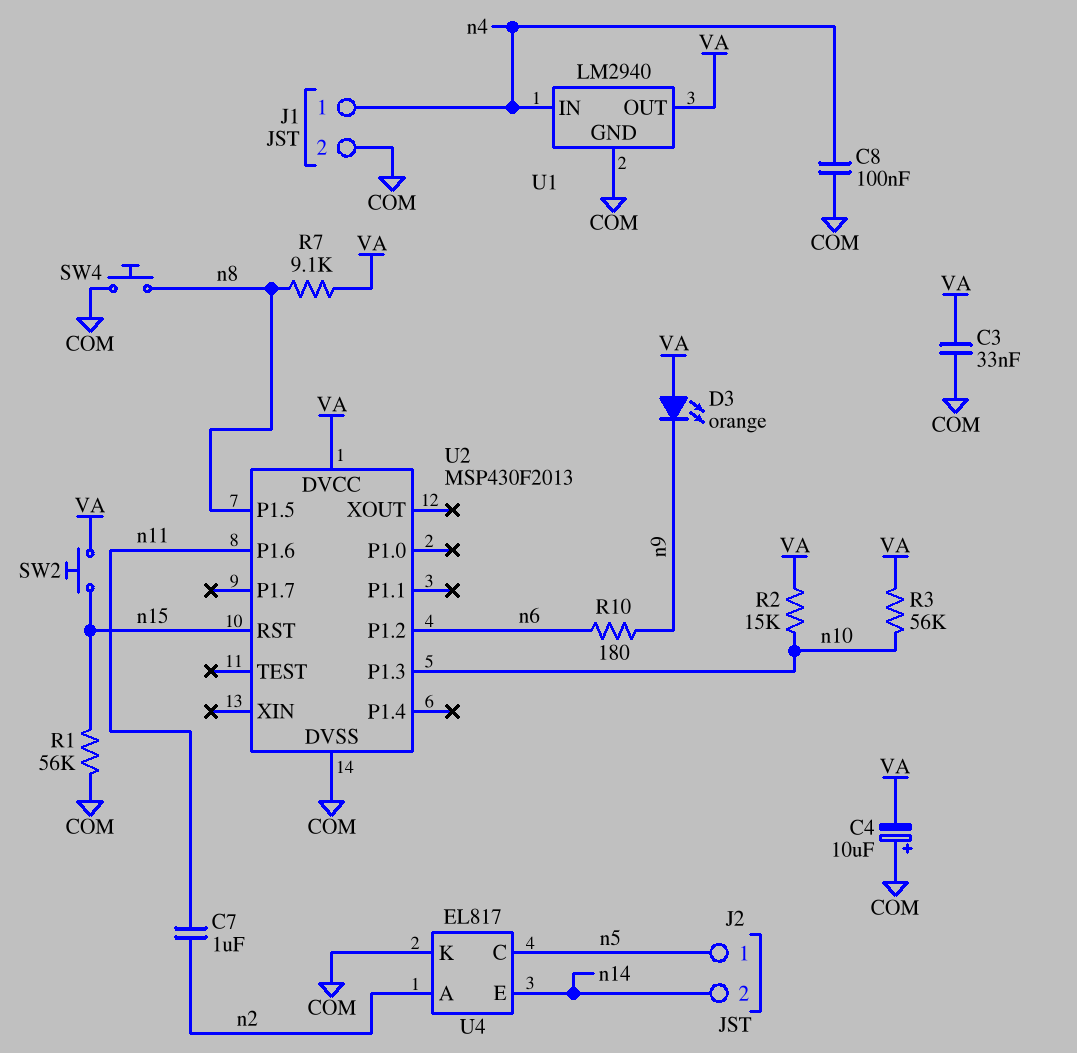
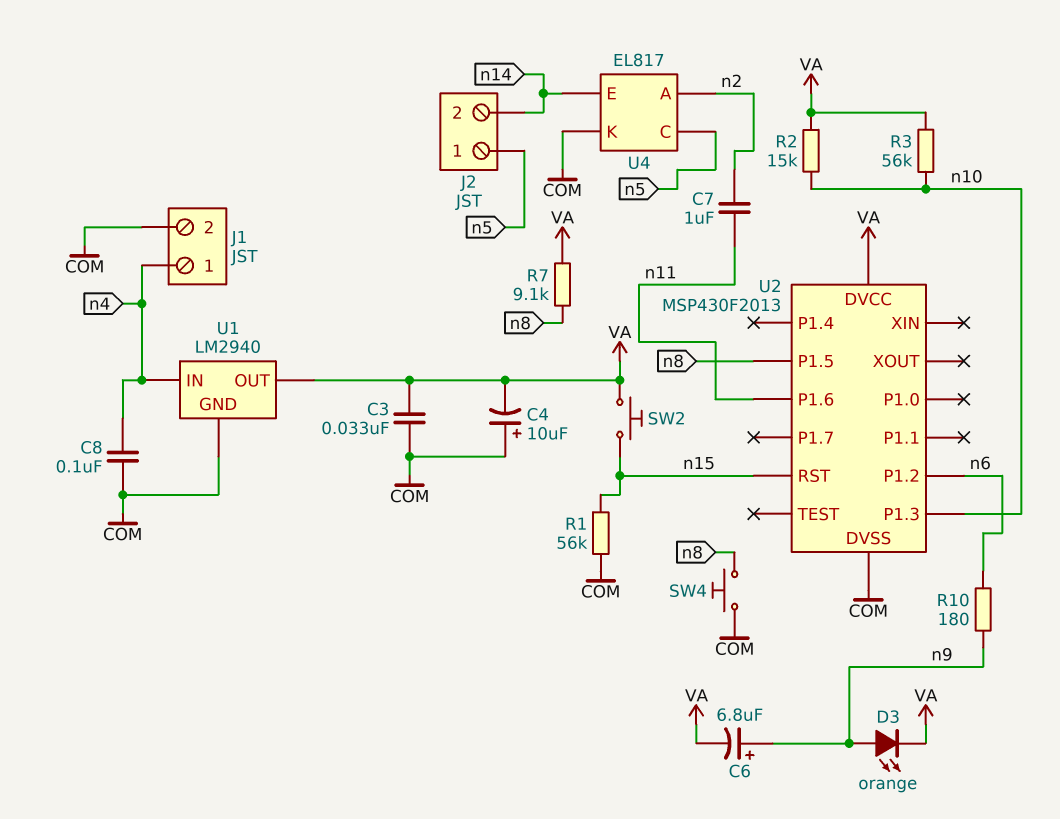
C6: none -> 6.8uF (plus n9, minus VA)
D3: LED orange (A VA, K n9) -> LED orange (A n9, K VA)

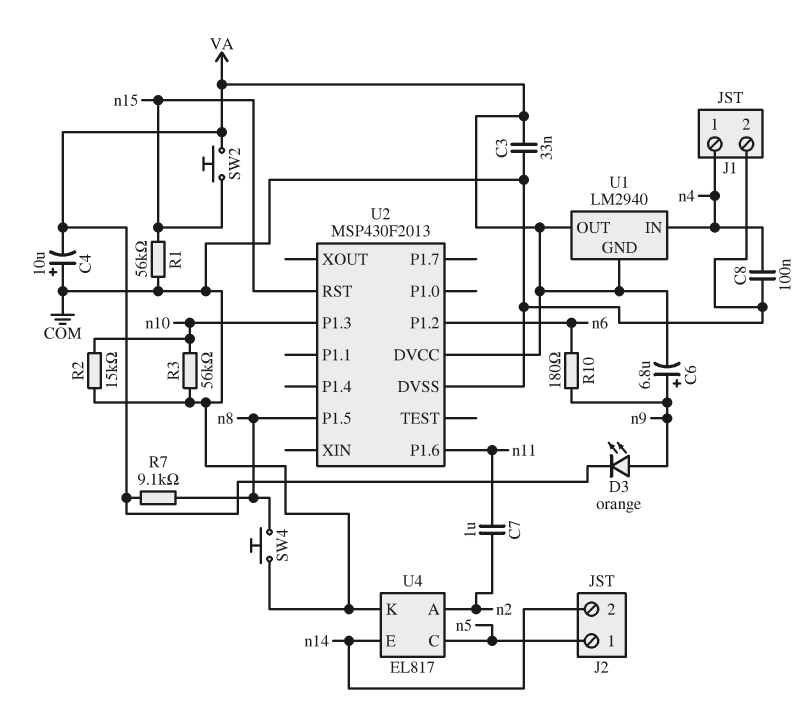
R2: 15k (VA, n10) -> 15k (COM, n10)
R3: 56k (VA, n10) -> 56k (COM, n10)
U1 pin GND: COM -> VA

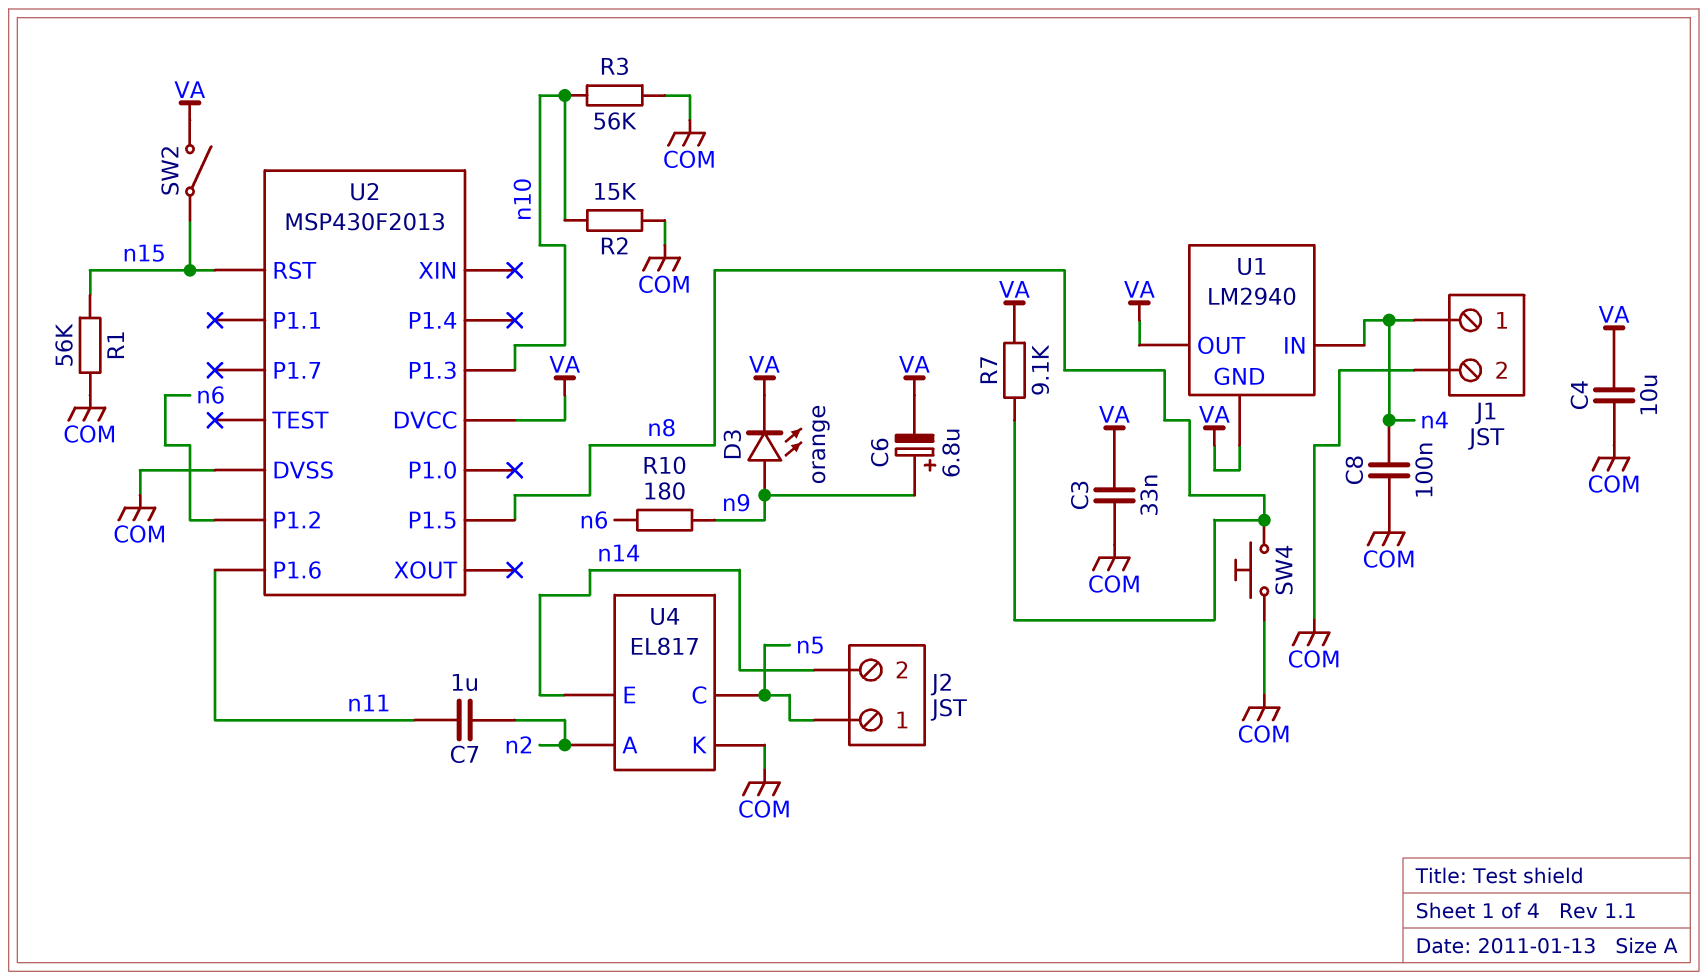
C4: 10uF (plus COM, minus VA) -> 10uF (COM, VA)
SW2: button (VA, n15) -> switch (VA, n15)

